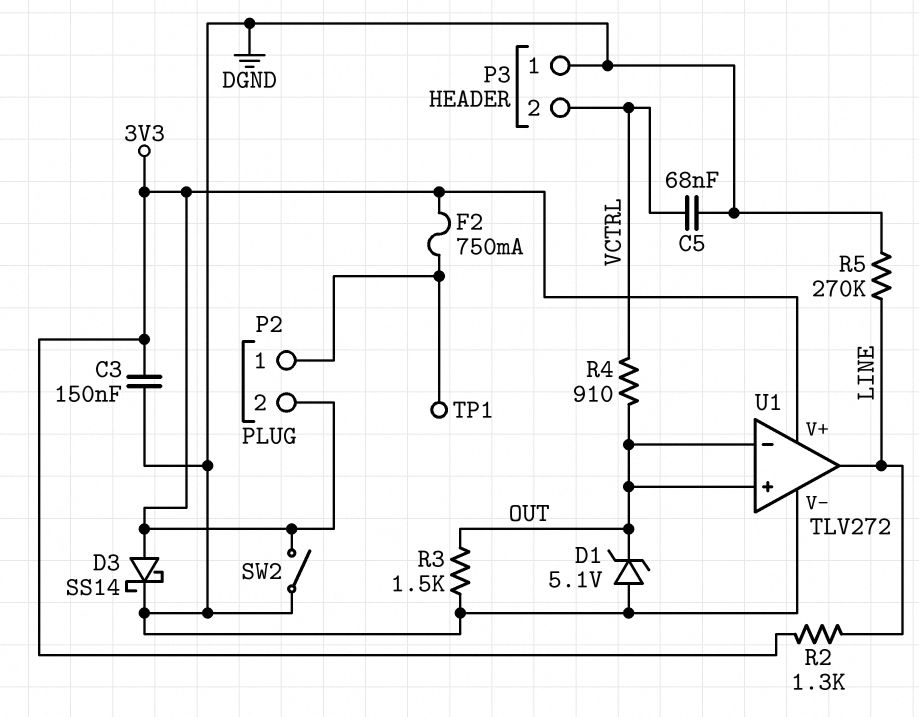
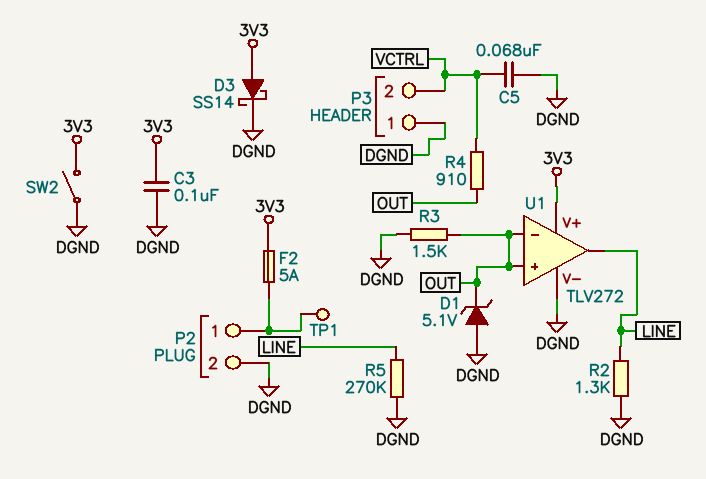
C3: 150nF (3V3, DGND) -> 100nF (3V3, DGND)
F2: 750mA (3V3, P2/1) -> 5A (3V3, P2/1)
P2 pin 2: 3V3 -> DGND
R2: 1.3k (3V3, LINE) -> 1.3k (DGND, LINE)

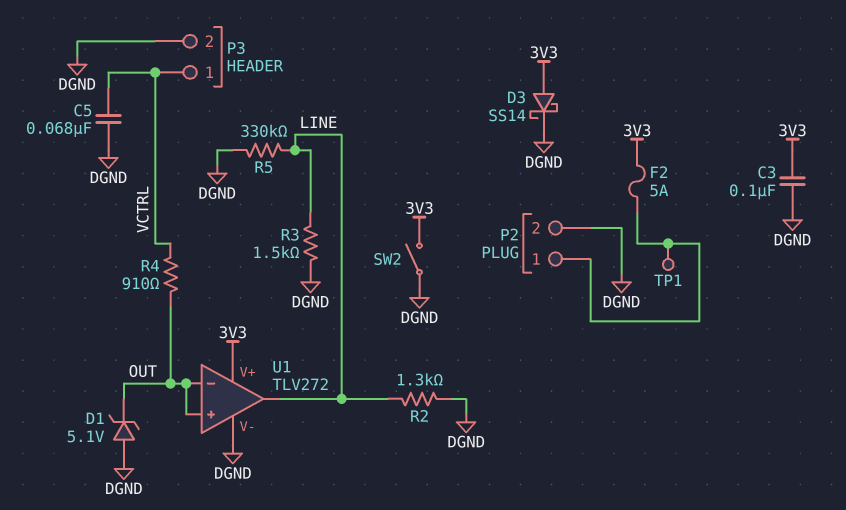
P3 pin 1: DGND -> VCTRL
P3 pin 2: VCTRL -> DGND
R3: 1.5k (DGND, OUT) -> 1.5k (DGND, LINE)
R5: 270k (DGND, LINE) -> 330k (DGND, LINE)

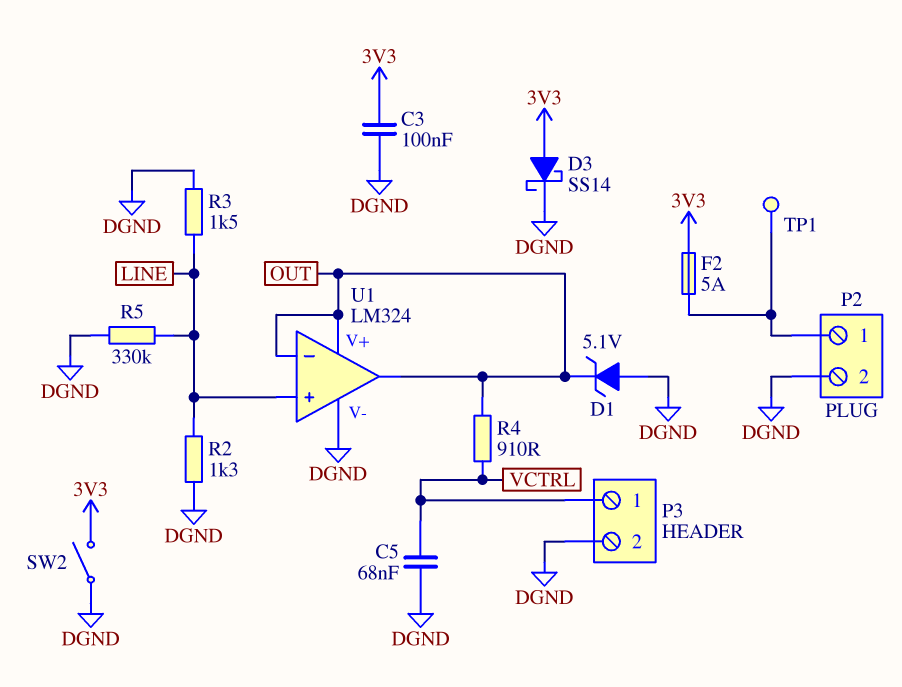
U1: TLV272 -> LM324
U1 pin V+: 3V3 -> OUT
U1 pin in+: OUT -> LINE
U1 pin out: LINE -> OUT

